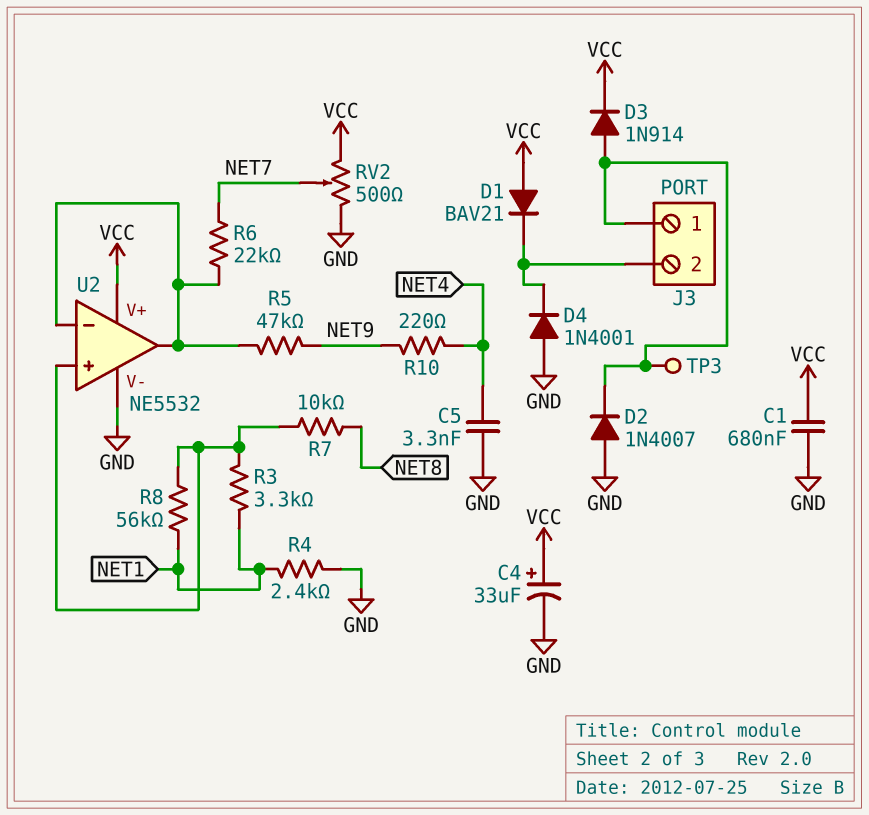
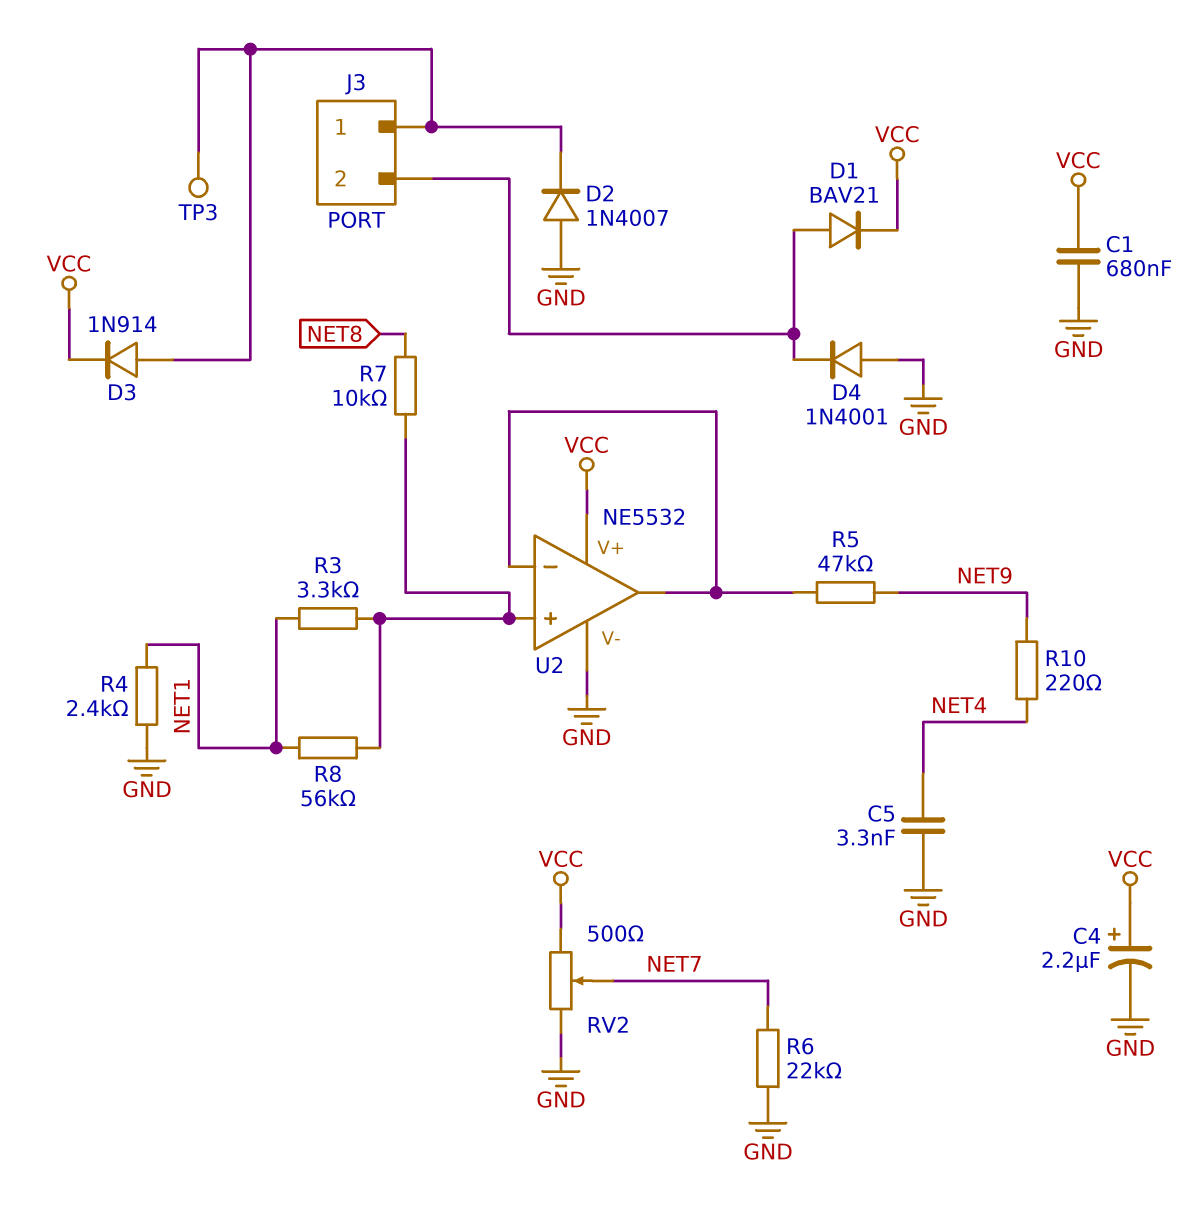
C4: 33uF (plus VCC, minus GND) -> 2.2uF (plus VCC, minus GND)
D1: diode BAV21 (A VCC, K J3/2) -> diode BAV21 (A J3/2, K VCC)
R6: 22k (NET7, U2/in-) -> 22k (GND, NET7)

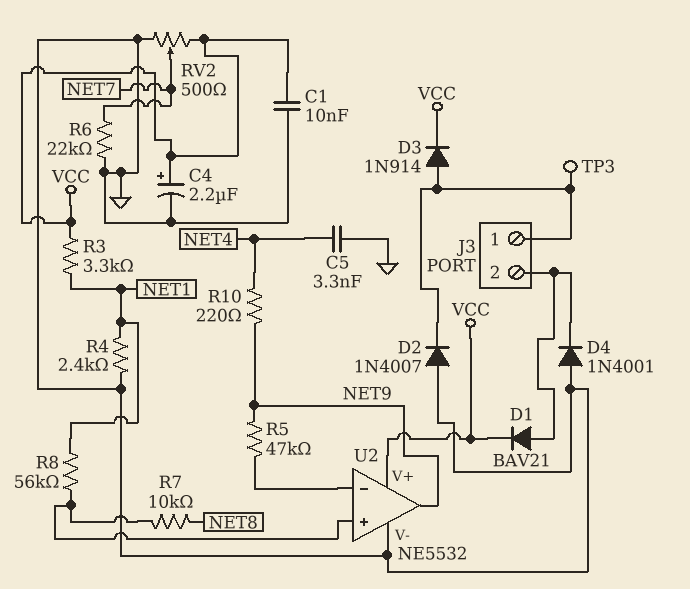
C1: 680nF (GND, VCC) -> 10nF (GND, VCC)
R3: 3.3k (NET1, U2/in+) -> 3.3k (NET1, VCC)
U2 pin out: U2/in- -> NET9

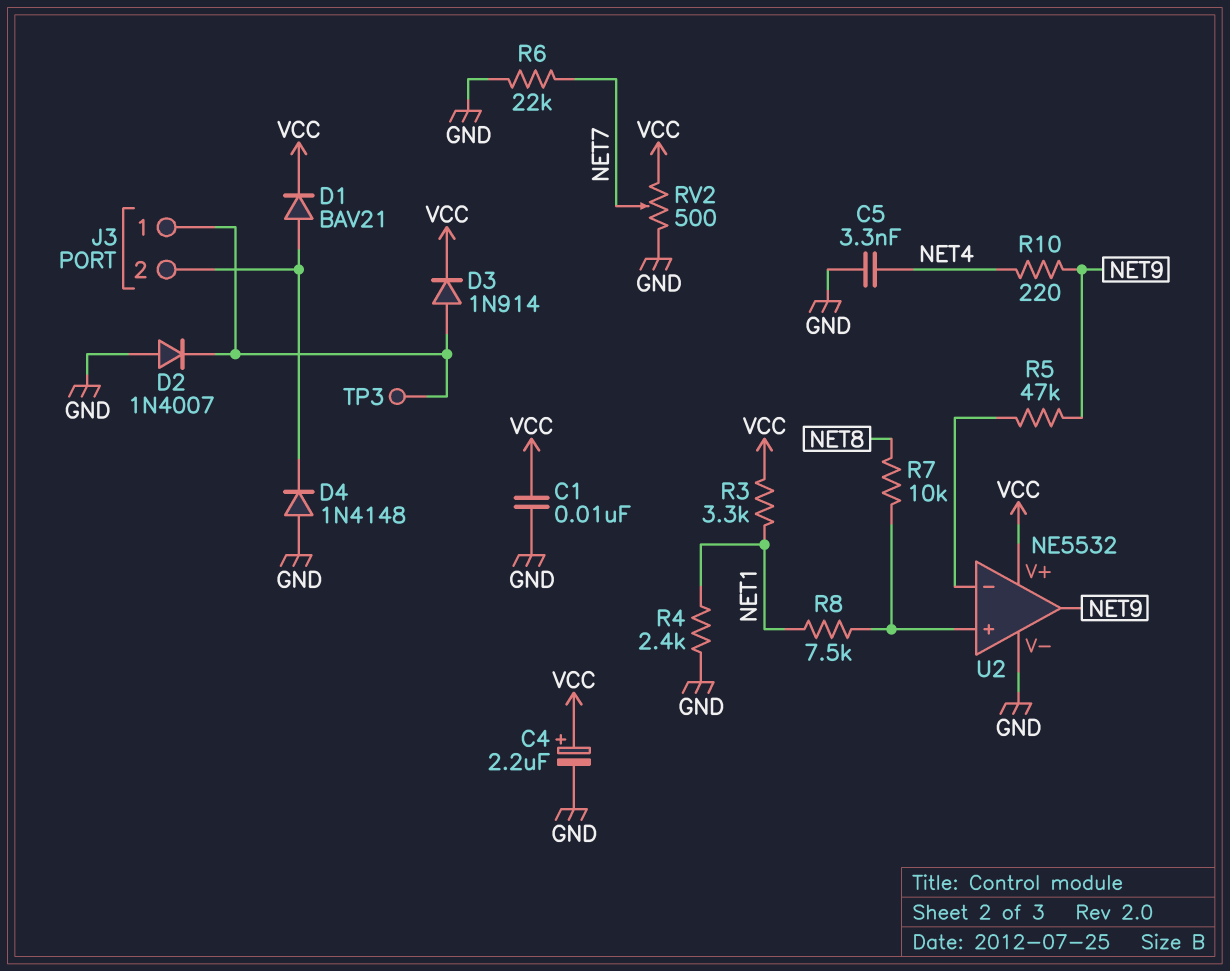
D4: diode 1N4001 (A GND, K J3/2) -> diode 1N4148 (A GND, K J3/2)
R8: 56k (NET1, U2/in+) -> 7.5k (NET1, U2/in+)

